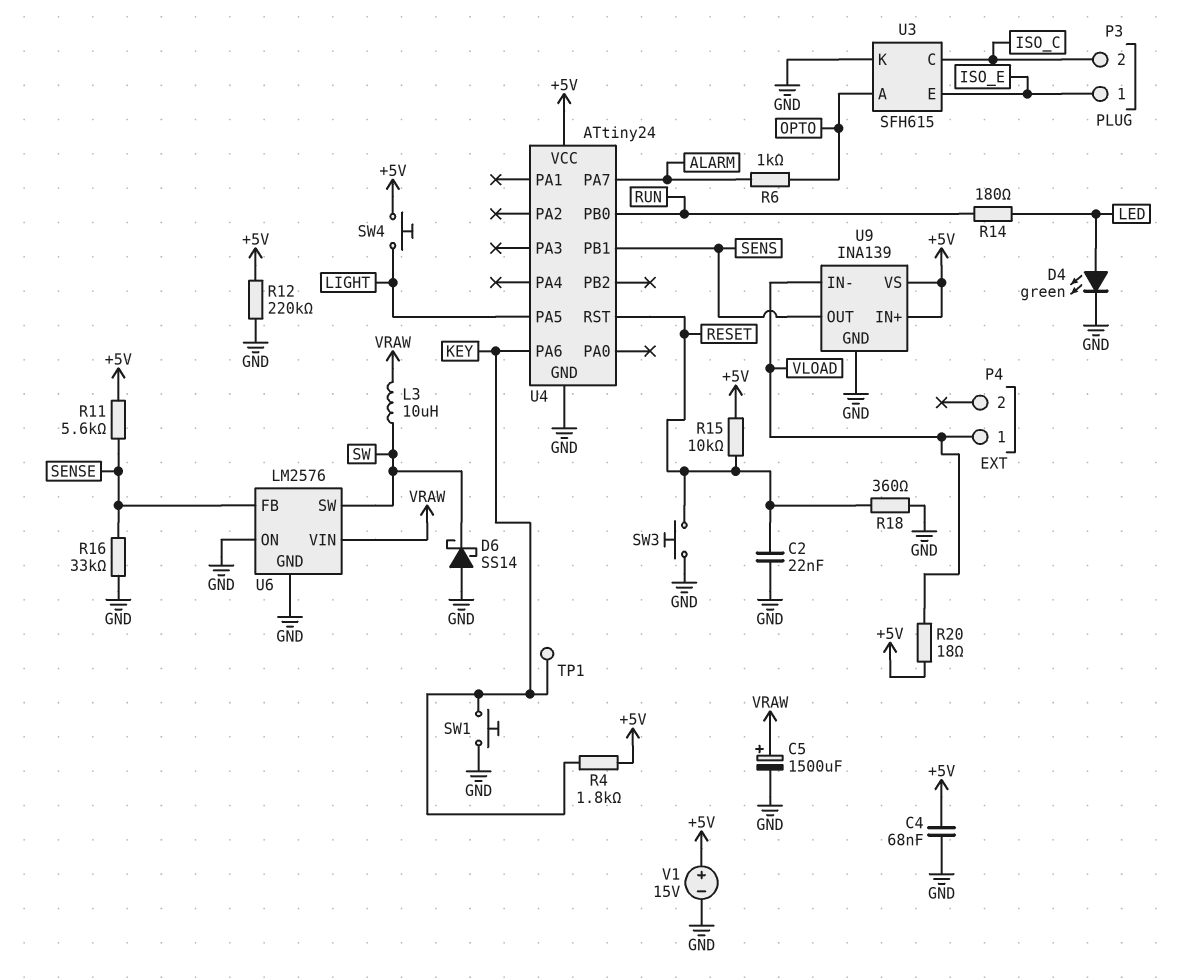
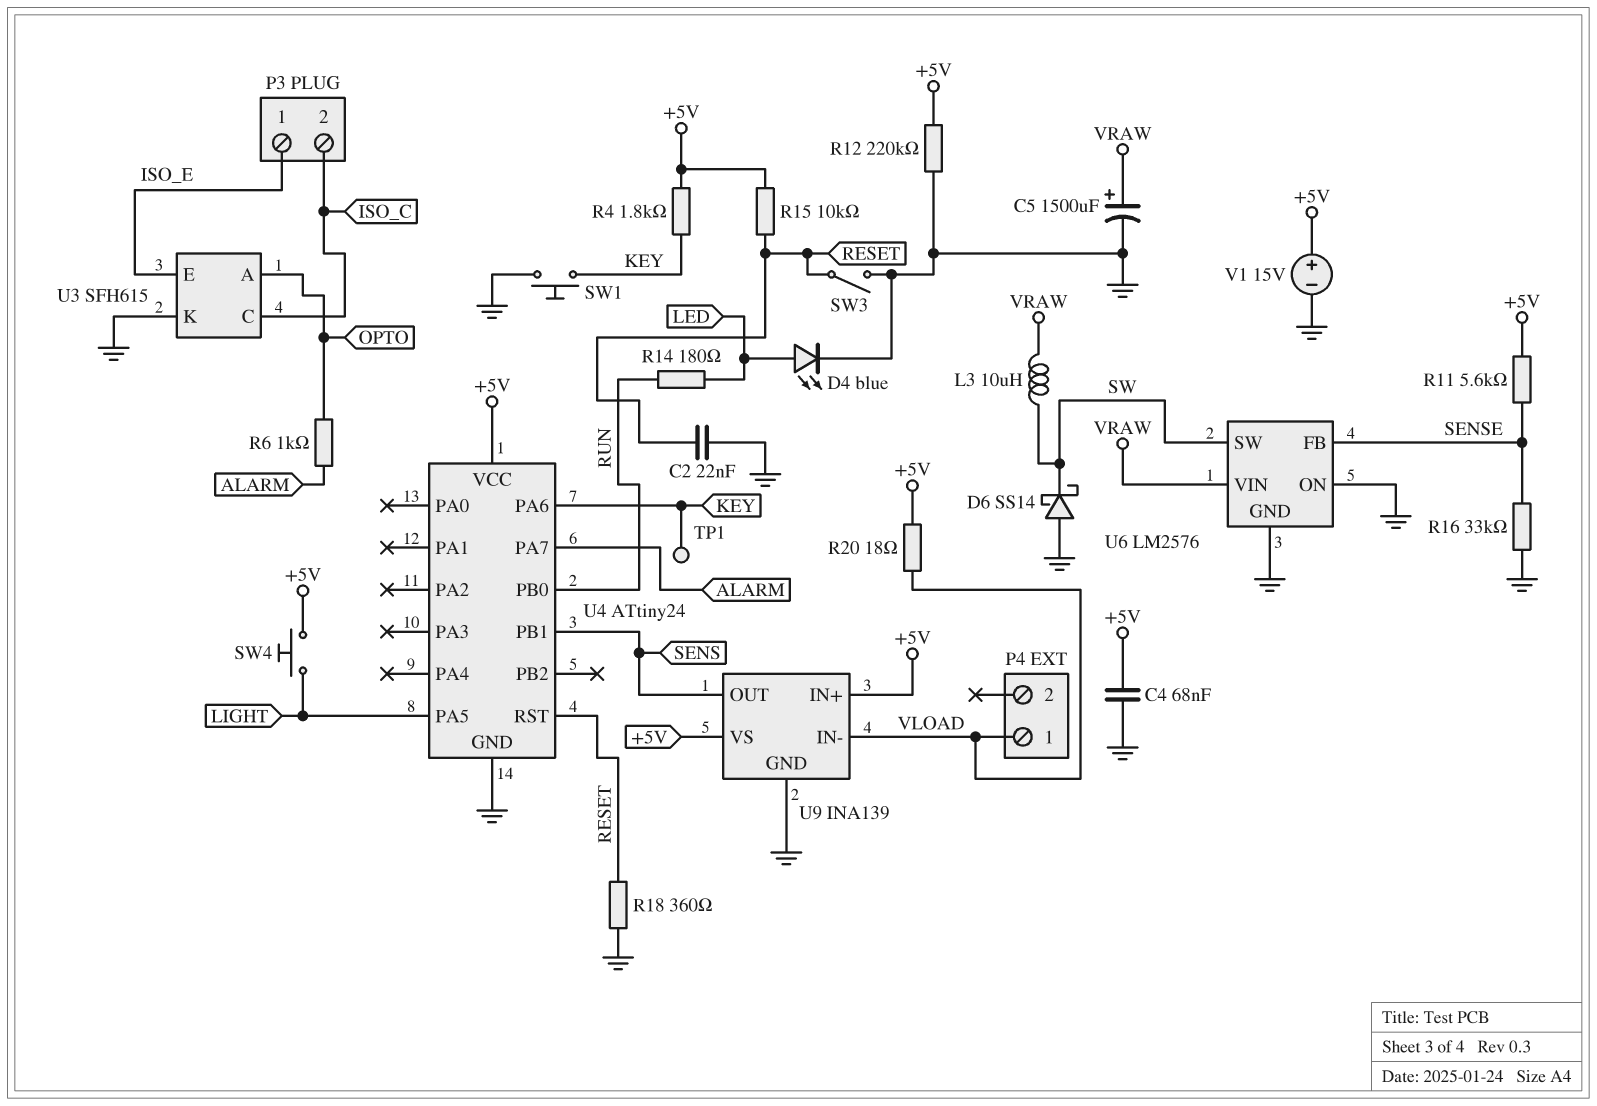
D4: LED green (A LED, K GND) -> LED blue (A LED, K GND)
SW3: button (GND, RESET) -> switch (GND, RESET)

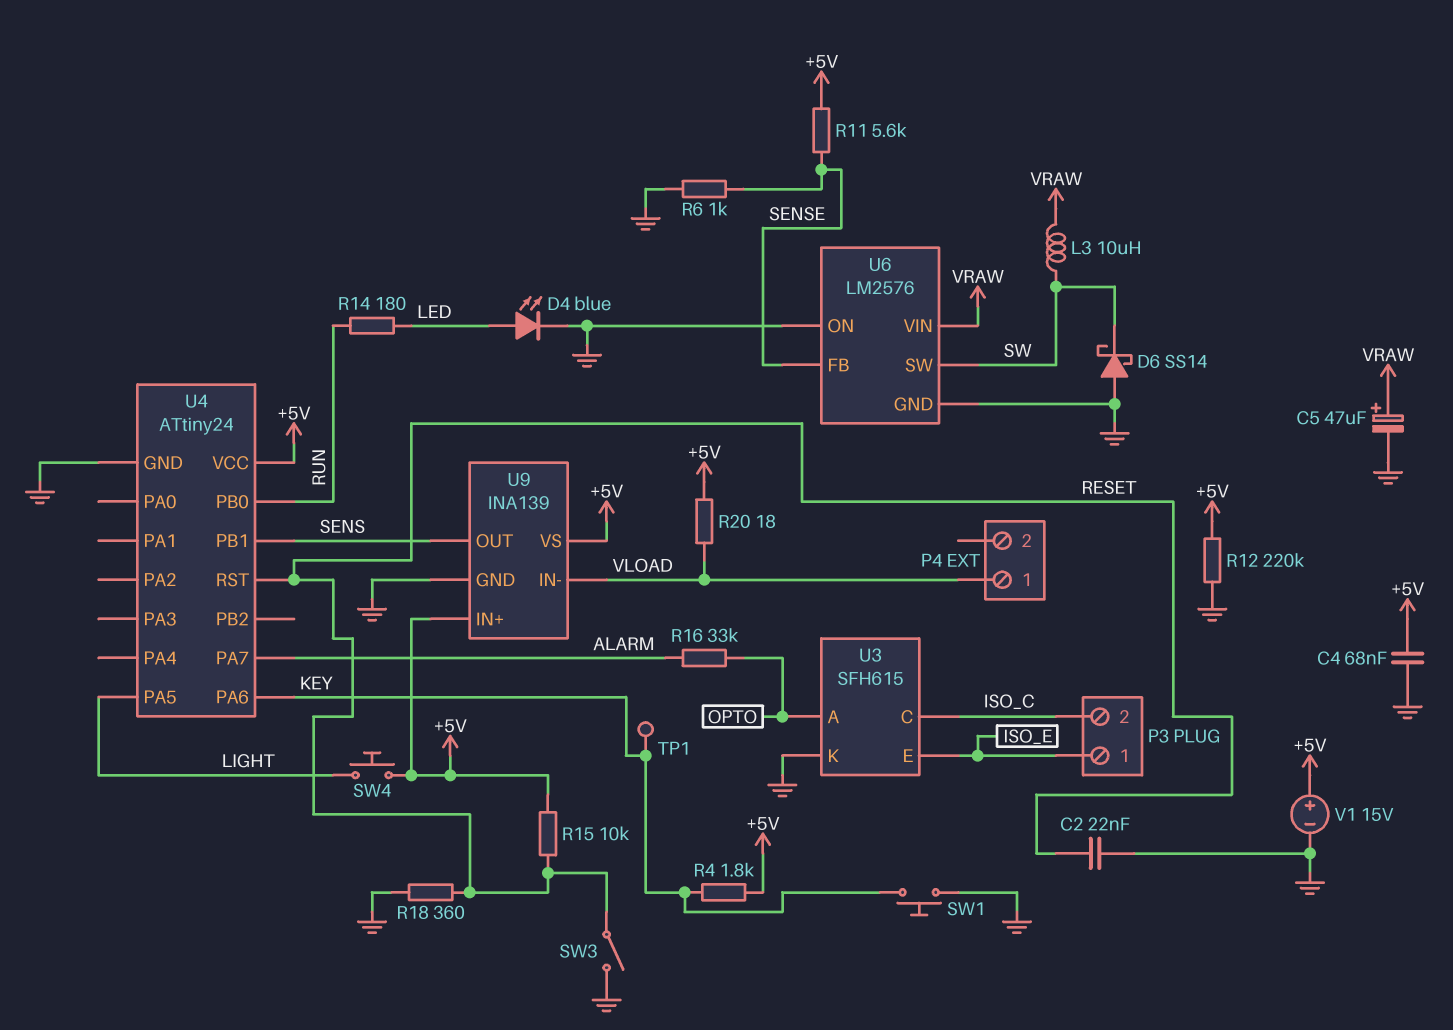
C5: 1500uF (plus VRAW, minus GND) -> 47uF (plus VRAW, minus GND)
R6: 1k (ALARM, OPTO) -> 1k (GND, SENSE)
R16: 33k (GND, SENSE) -> 33k (ALARM, OPTO)

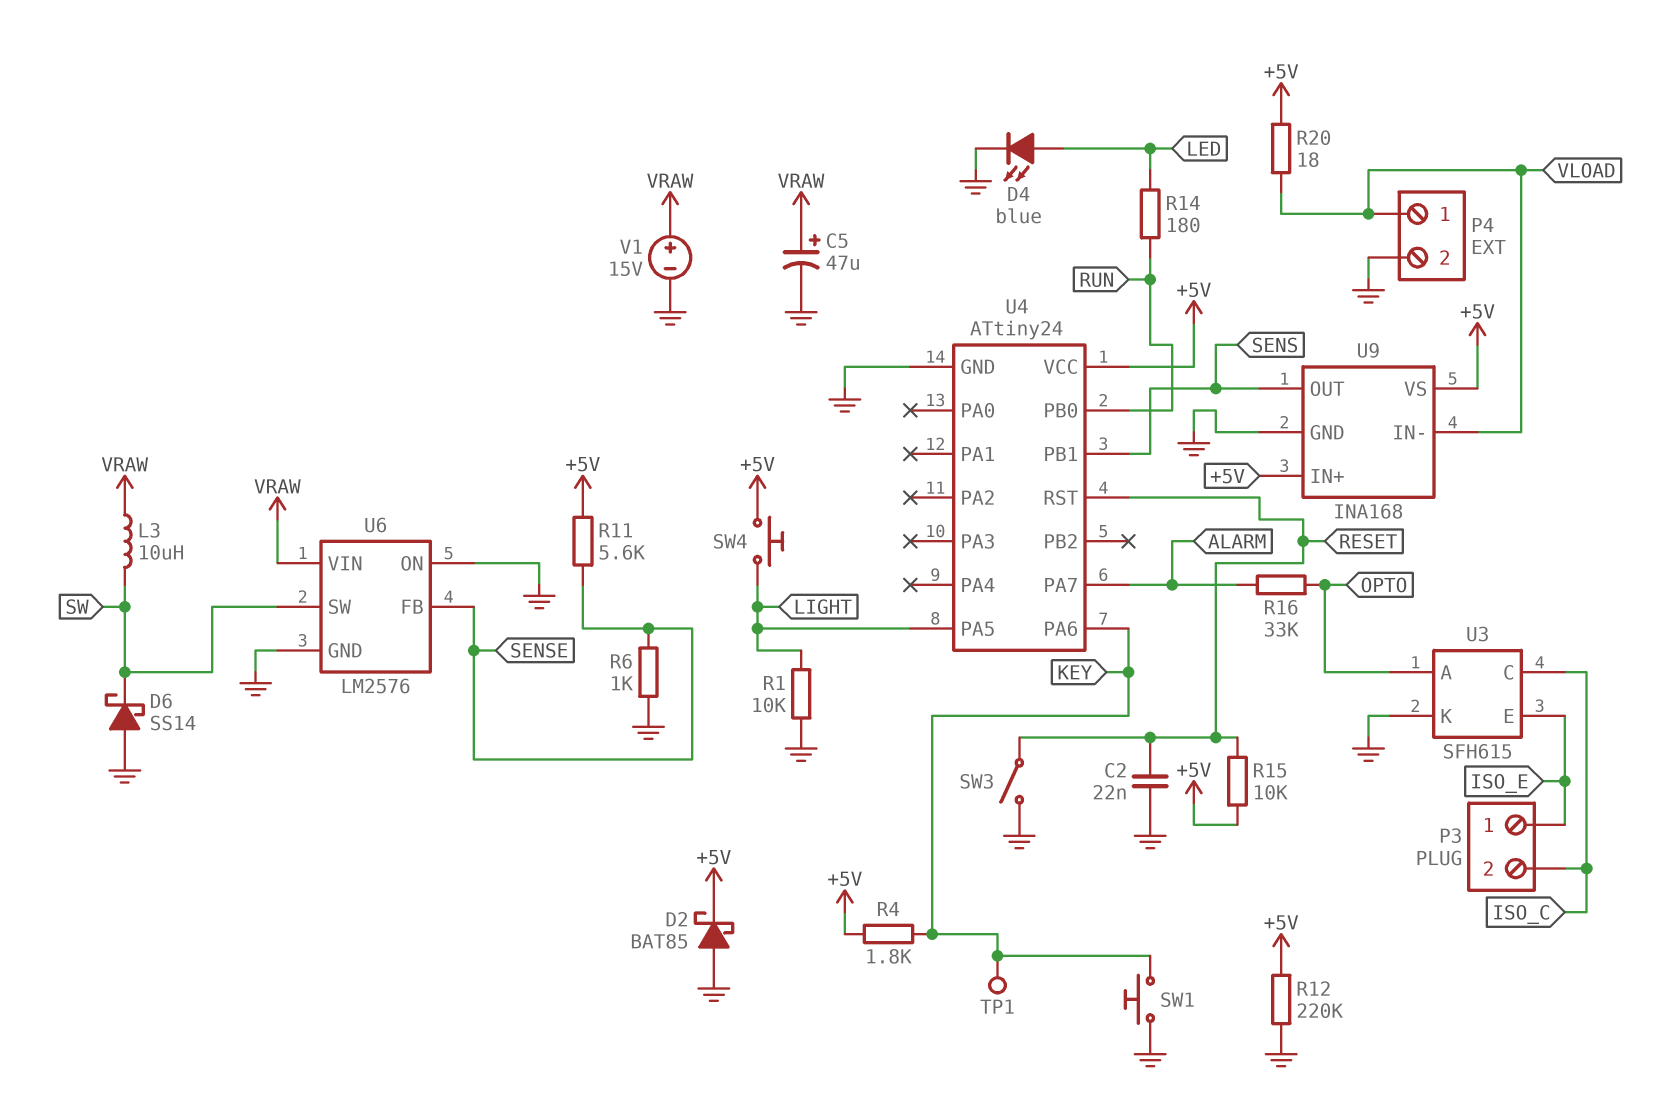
C4: 68nF (+5V, GND) -> none
D2: none -> schottky BAT85 (A GND, K +5V)
P4 pin 2: none -> GND
R1: none -> 10k (GND, LIGHT)
R18: 360 (GND, RESET) -> none
U9: INA139 -> INA168
V1: 15V (plus +5V, minus GND) -> 15V (plus VRAW, minus GND)

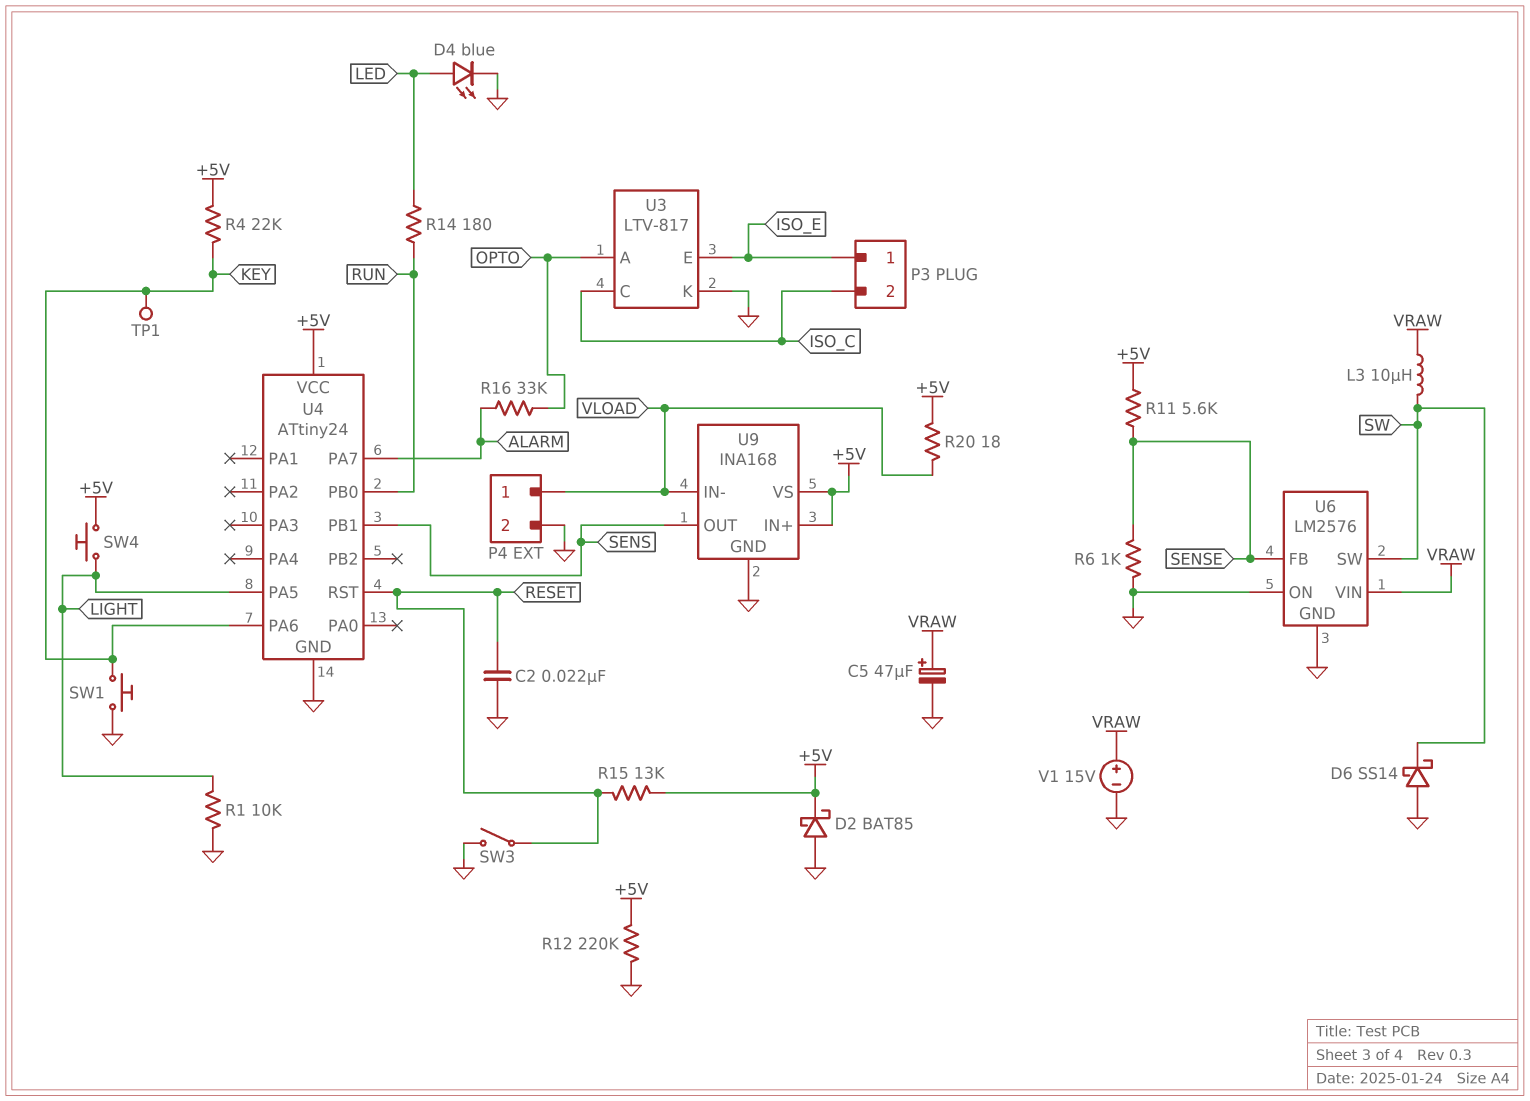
R4: 1.8k (+5V, KEY) -> 22k (+5V, KEY)
R15: 10k (+5V, RESET) -> 13k (+5V, RESET)
U3: SFH615 -> LTV-817

